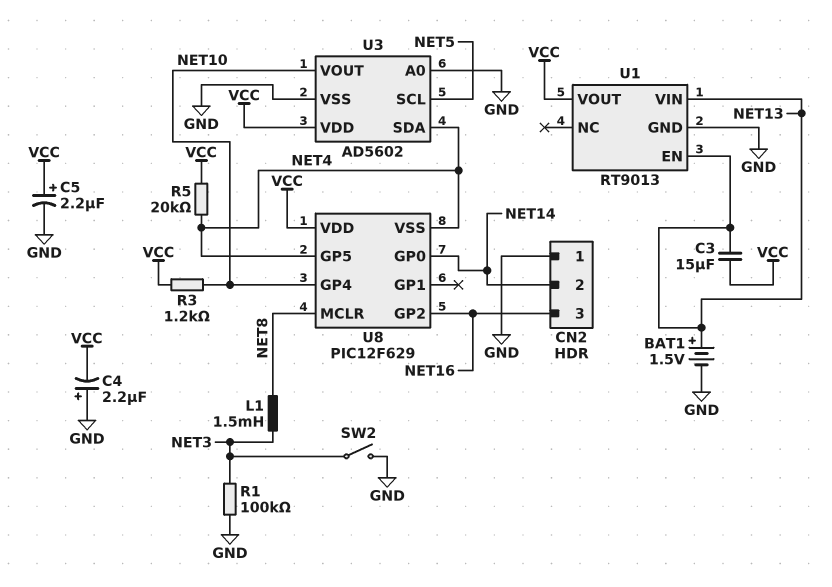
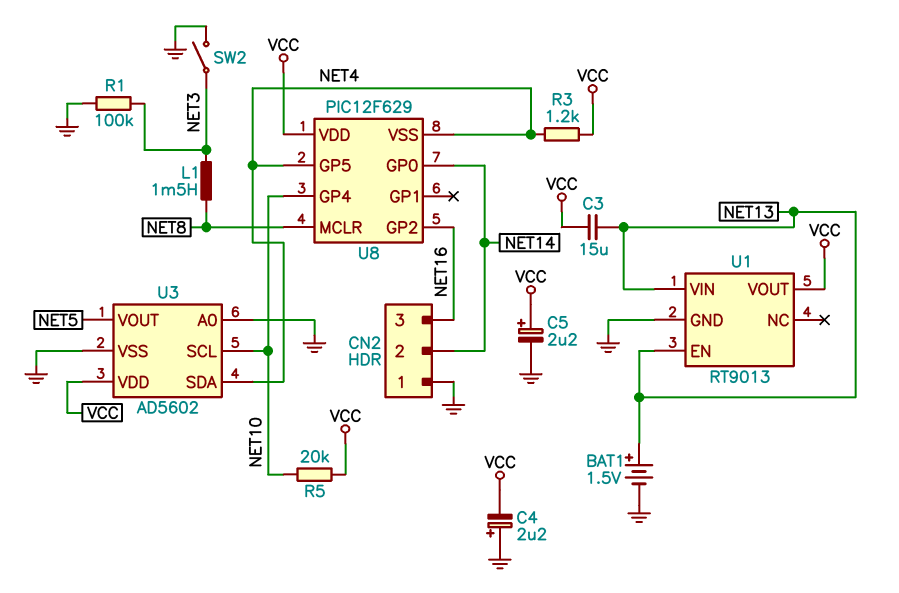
R3: 1.2k (NET10, VCC) -> 1.2k (NET4, VCC)
R5: 20k (NET4, VCC) -> 20k (NET10, VCC)
U3 pin SCL: NET5 -> NET10
U3 pin VOUT: NET10 -> NET5

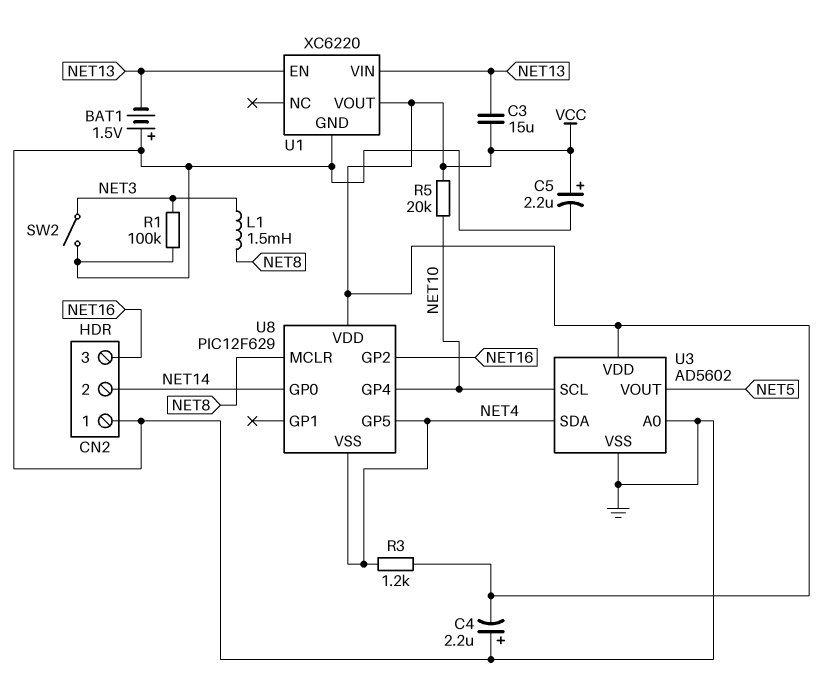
BAT1: 1.5V (plus NET13, minus GND) -> 1.5V (plus GND, minus NET13)
U1: RT9013 -> XC6220

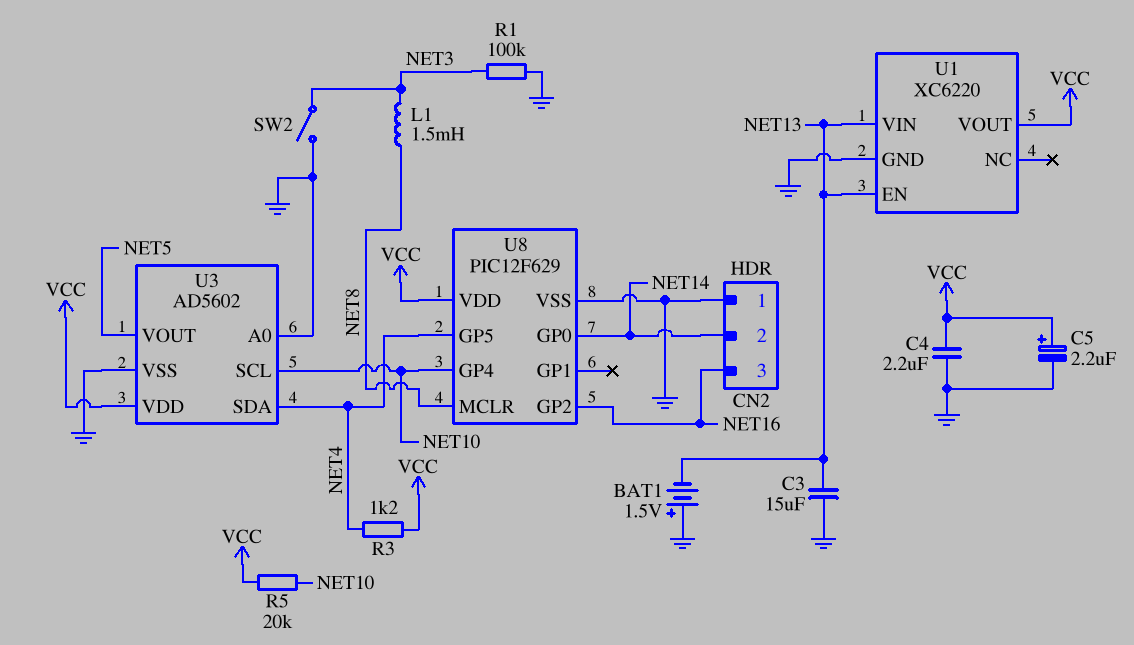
C3: 15uF (NET13, VCC) -> 15uF (GND, NET13)
C4: 2.2uF (plus GND, minus VCC) -> 2.2uF (GND, VCC)
U8 pin VSS: NET4 -> GND

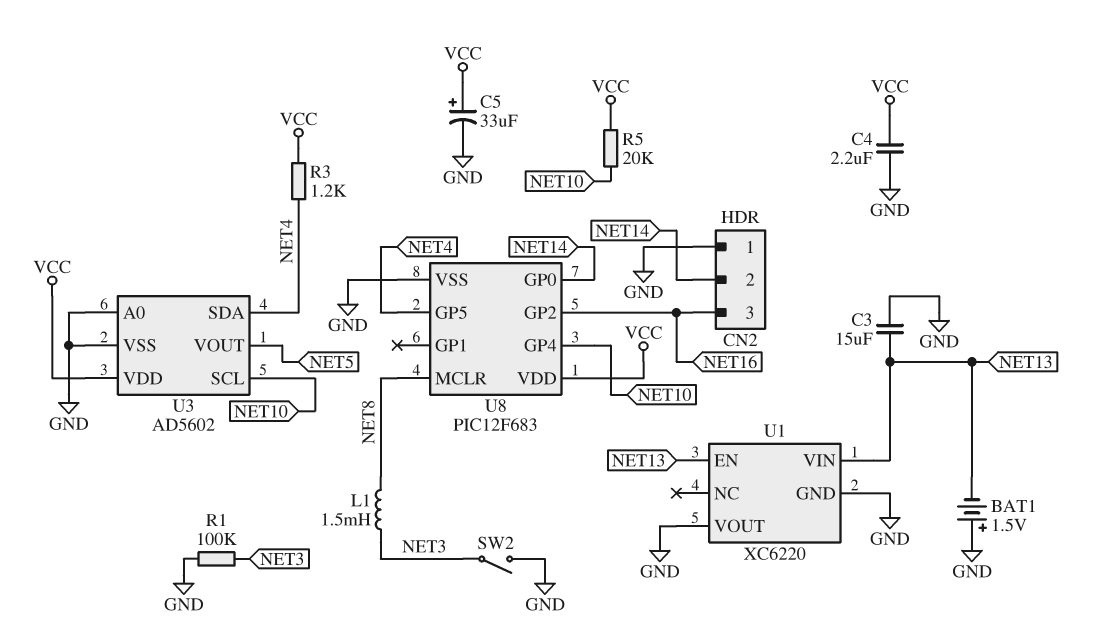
C5: 2.2uF (plus VCC, minus GND) -> 33uF (plus VCC, minus GND)
U1 pin VOUT: VCC -> GND
U8: PIC12F629 -> PIC12F683

